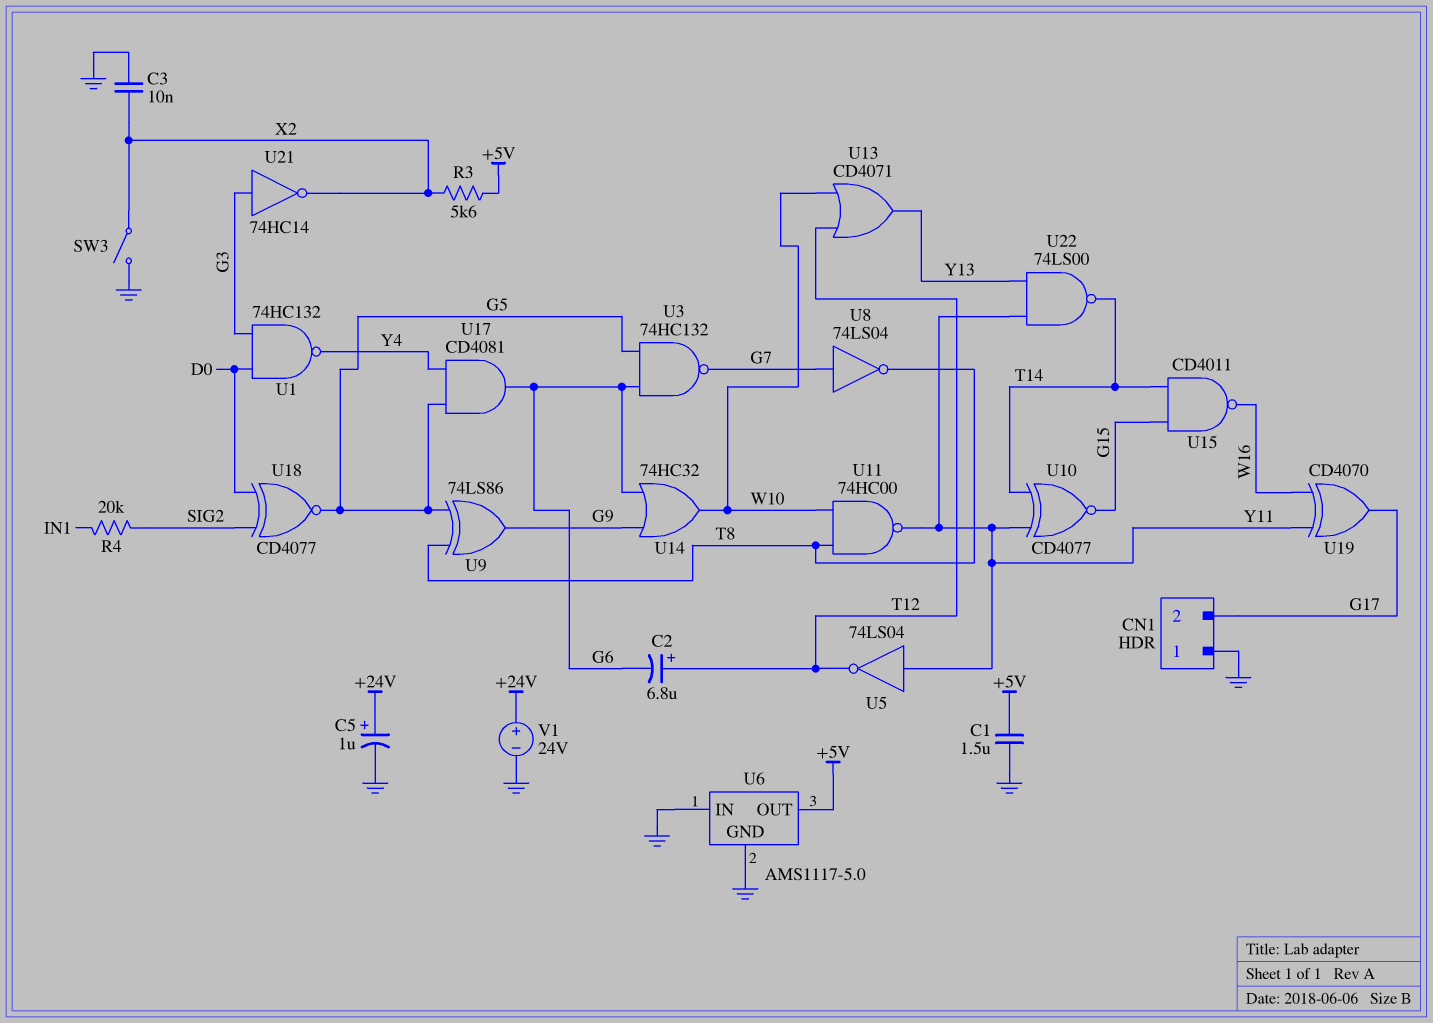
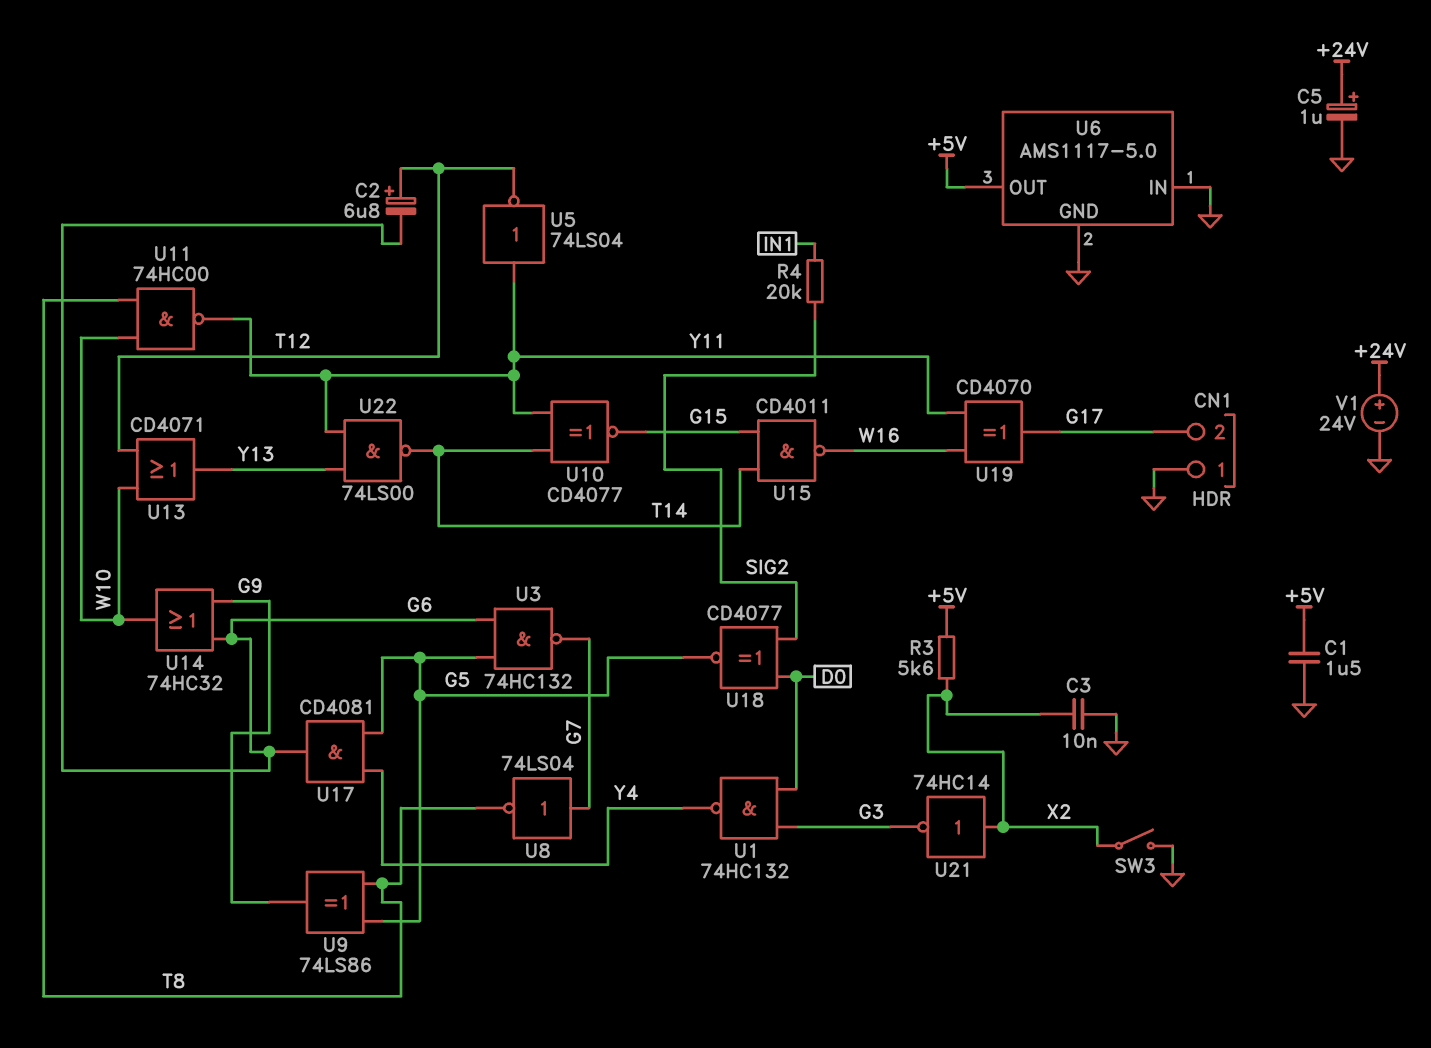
U21: NOT 74HC14 (in G3, out X2) -> NOT 74HC14 (in X2, out G3)

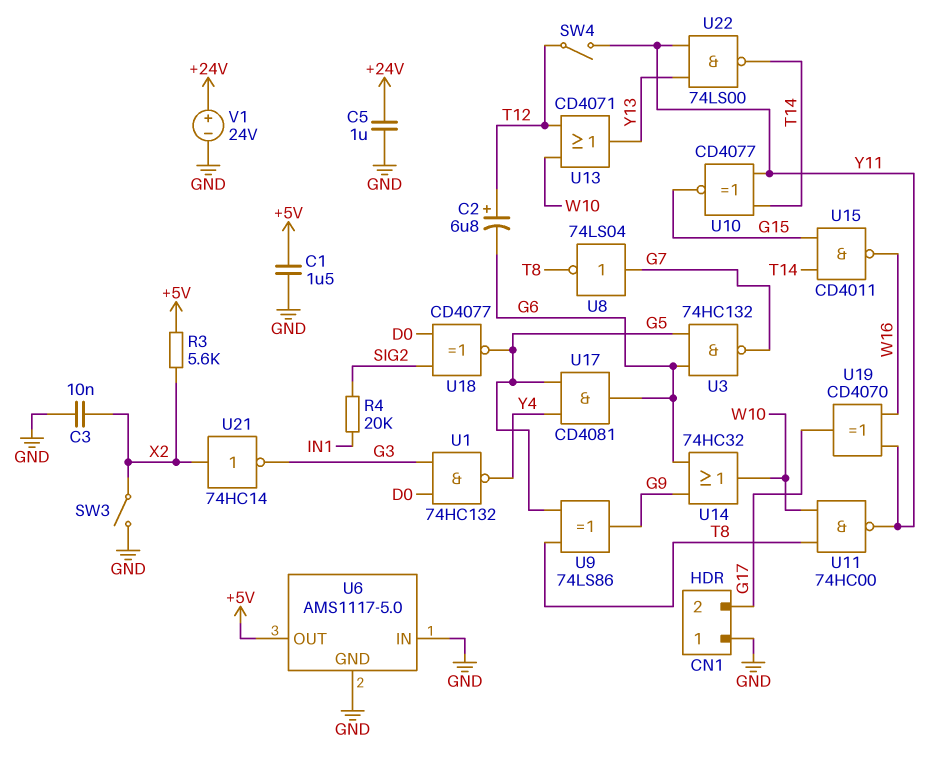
C5: 1uF (plus +24V, minus GND) -> 1uF (+24V, GND)
SW4: none -> switch (T12, Y11)
U5: NOT 74LS04 (in Y11, out T12) -> none

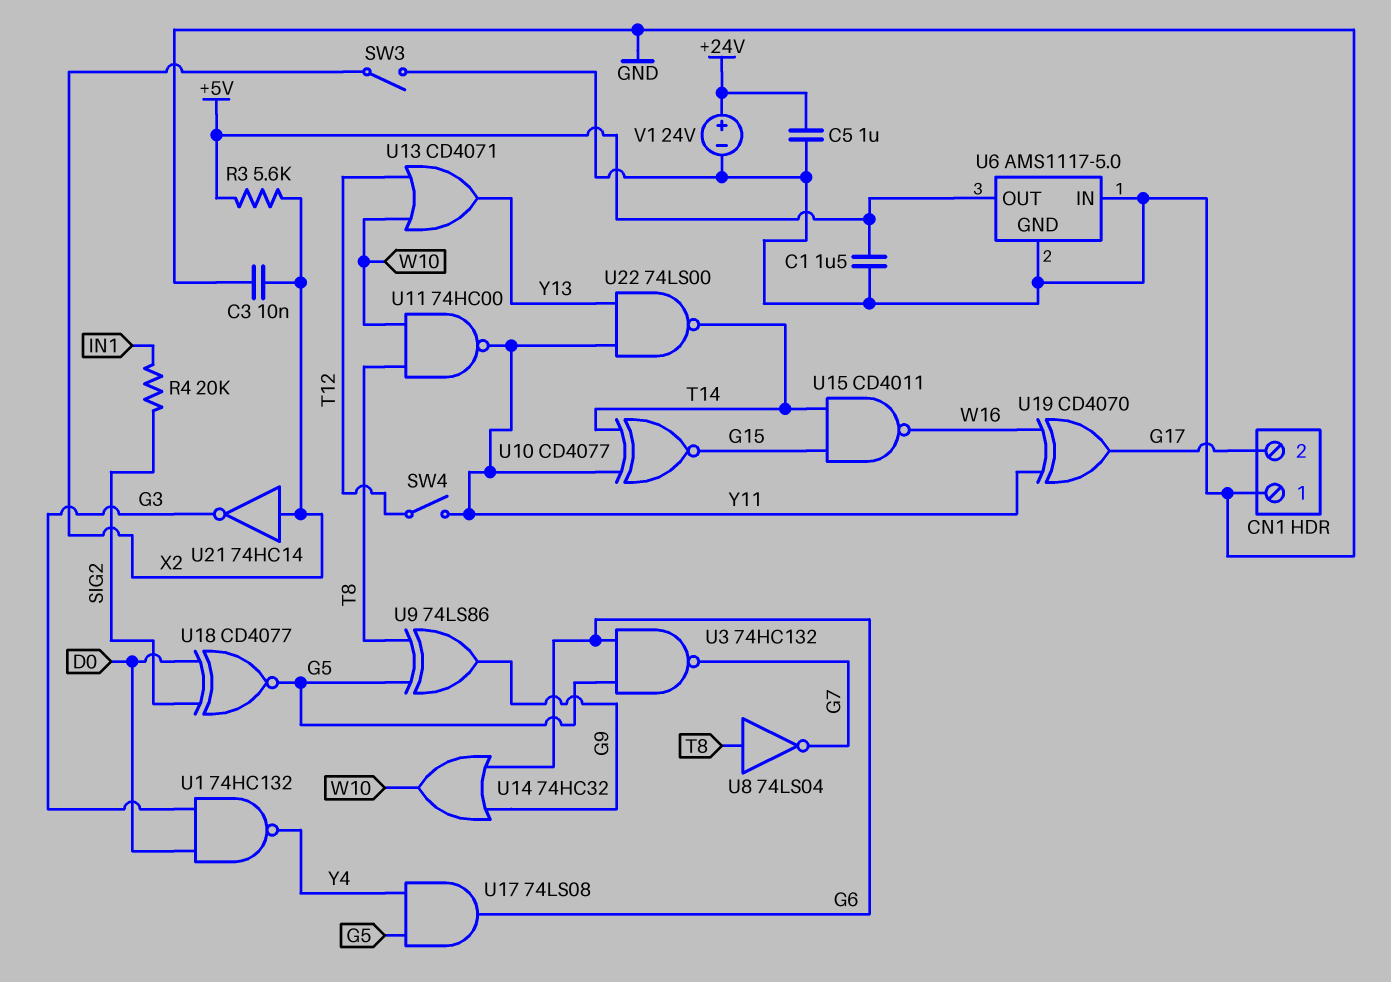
C2: 6.8uF (plus T12, minus G6) -> none
U8: NOT 74LS04 (in G7, out T8) -> NOT 74LS04 (in T8, out G7)
U17: AND CD4081 (in G5, in Y4, out G6) -> AND 74LS08 (in G5, in Y4, out G6)

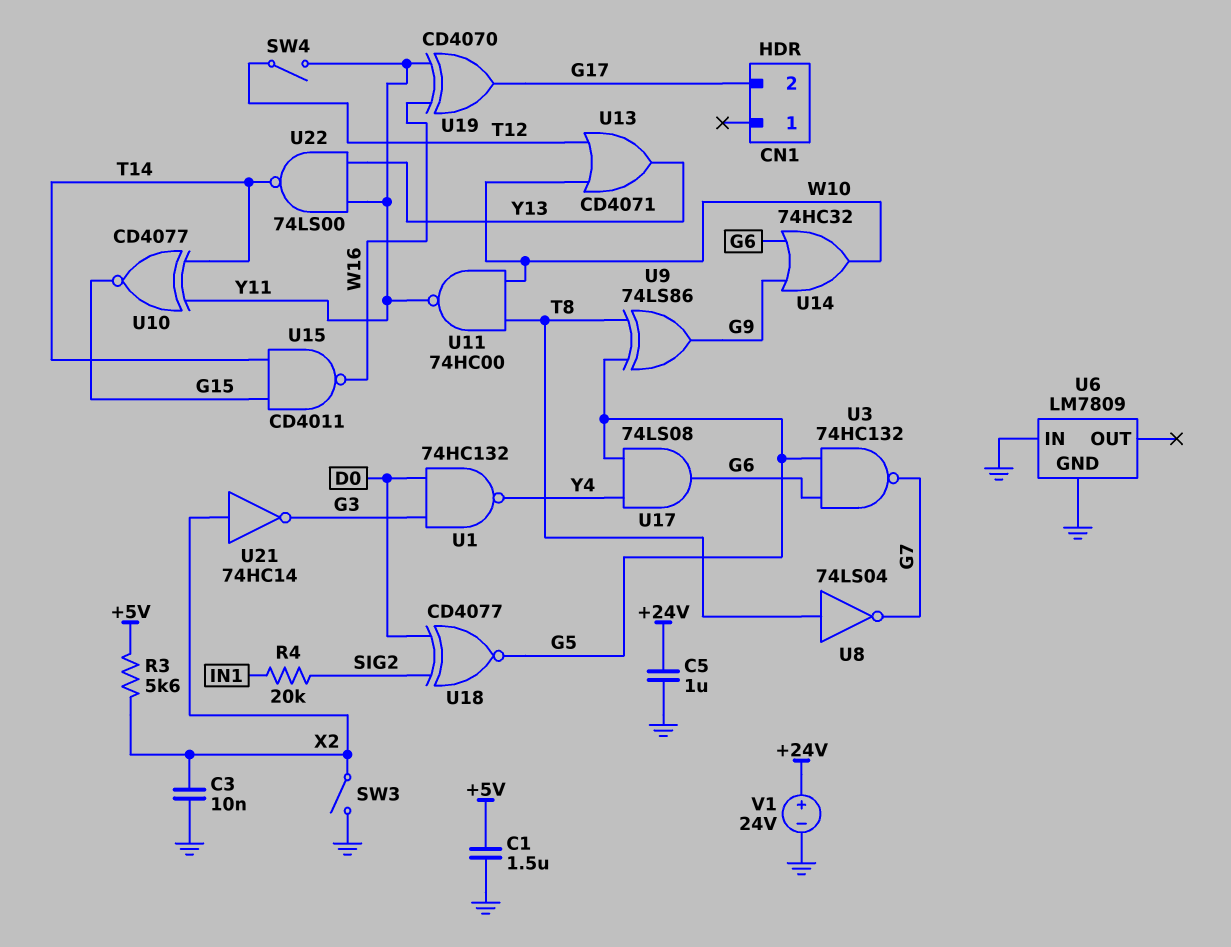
CN1 pin 1: GND -> none
U6: AMS1117-5.0 -> LM7809
U6 pin OUT: +5V -> none

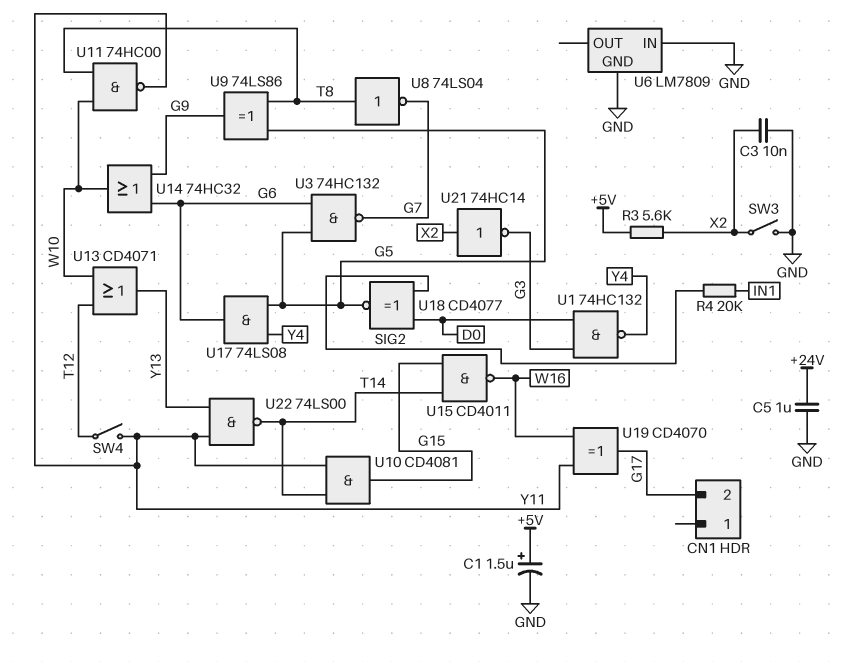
C1: 1.5uF (+5V, GND) -> 1.5uF (plus +5V, minus GND)
U10: XNOR CD4077 (in T14, in Y11, out G15) -> AND CD4081 (in T14, in Y11, out G15)
V1: 24V (plus +24V, minus GND) -> none

